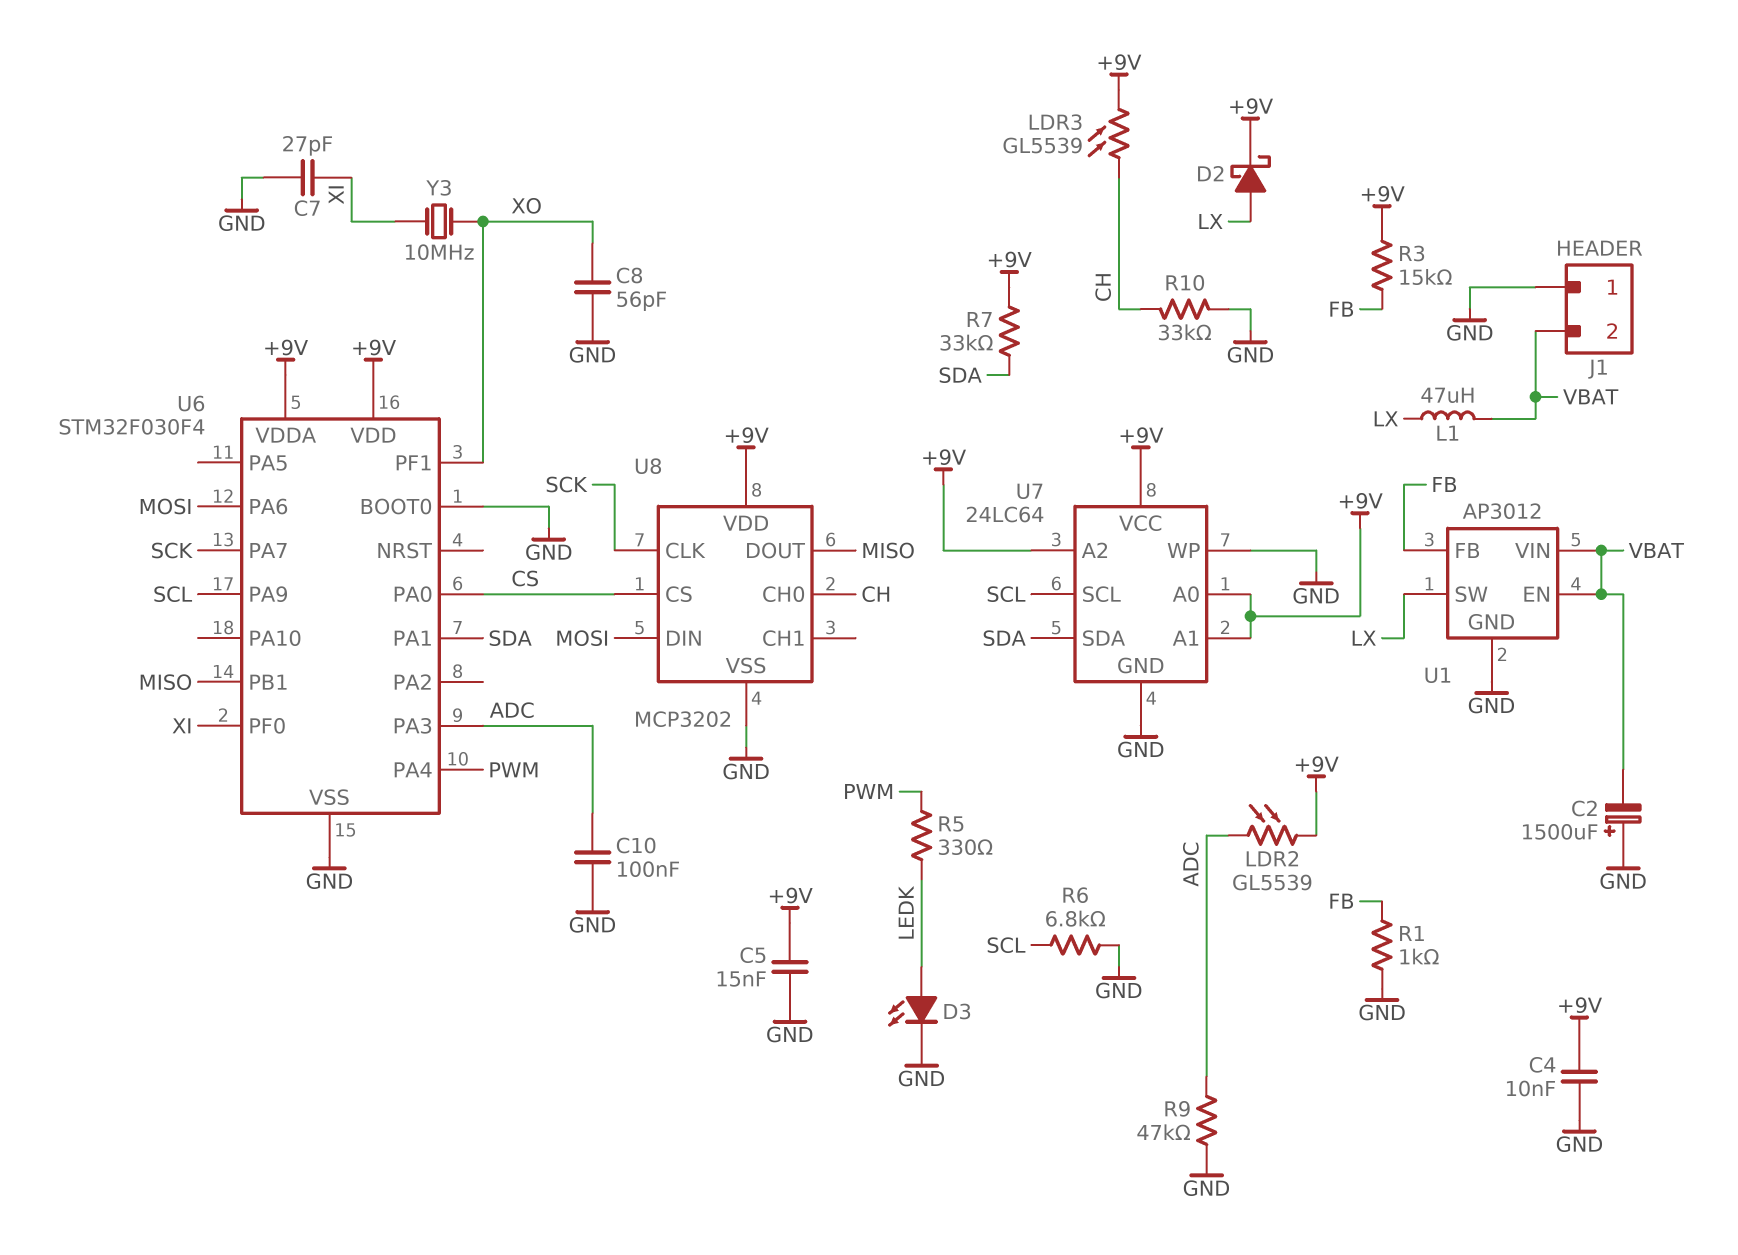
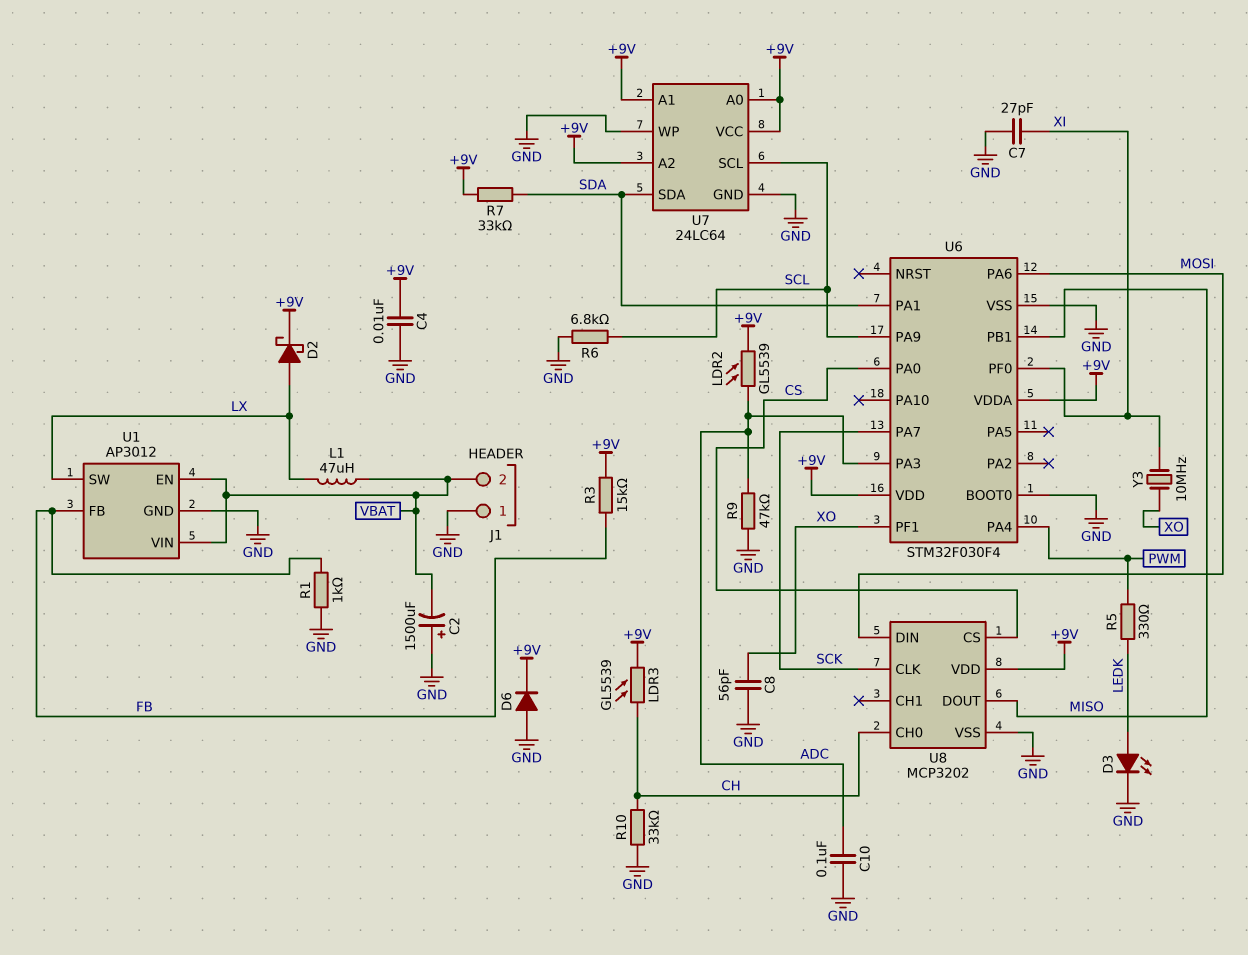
C5: 15nF (+9V, GND) -> none
D6: none -> diode (A GND, K +9V)

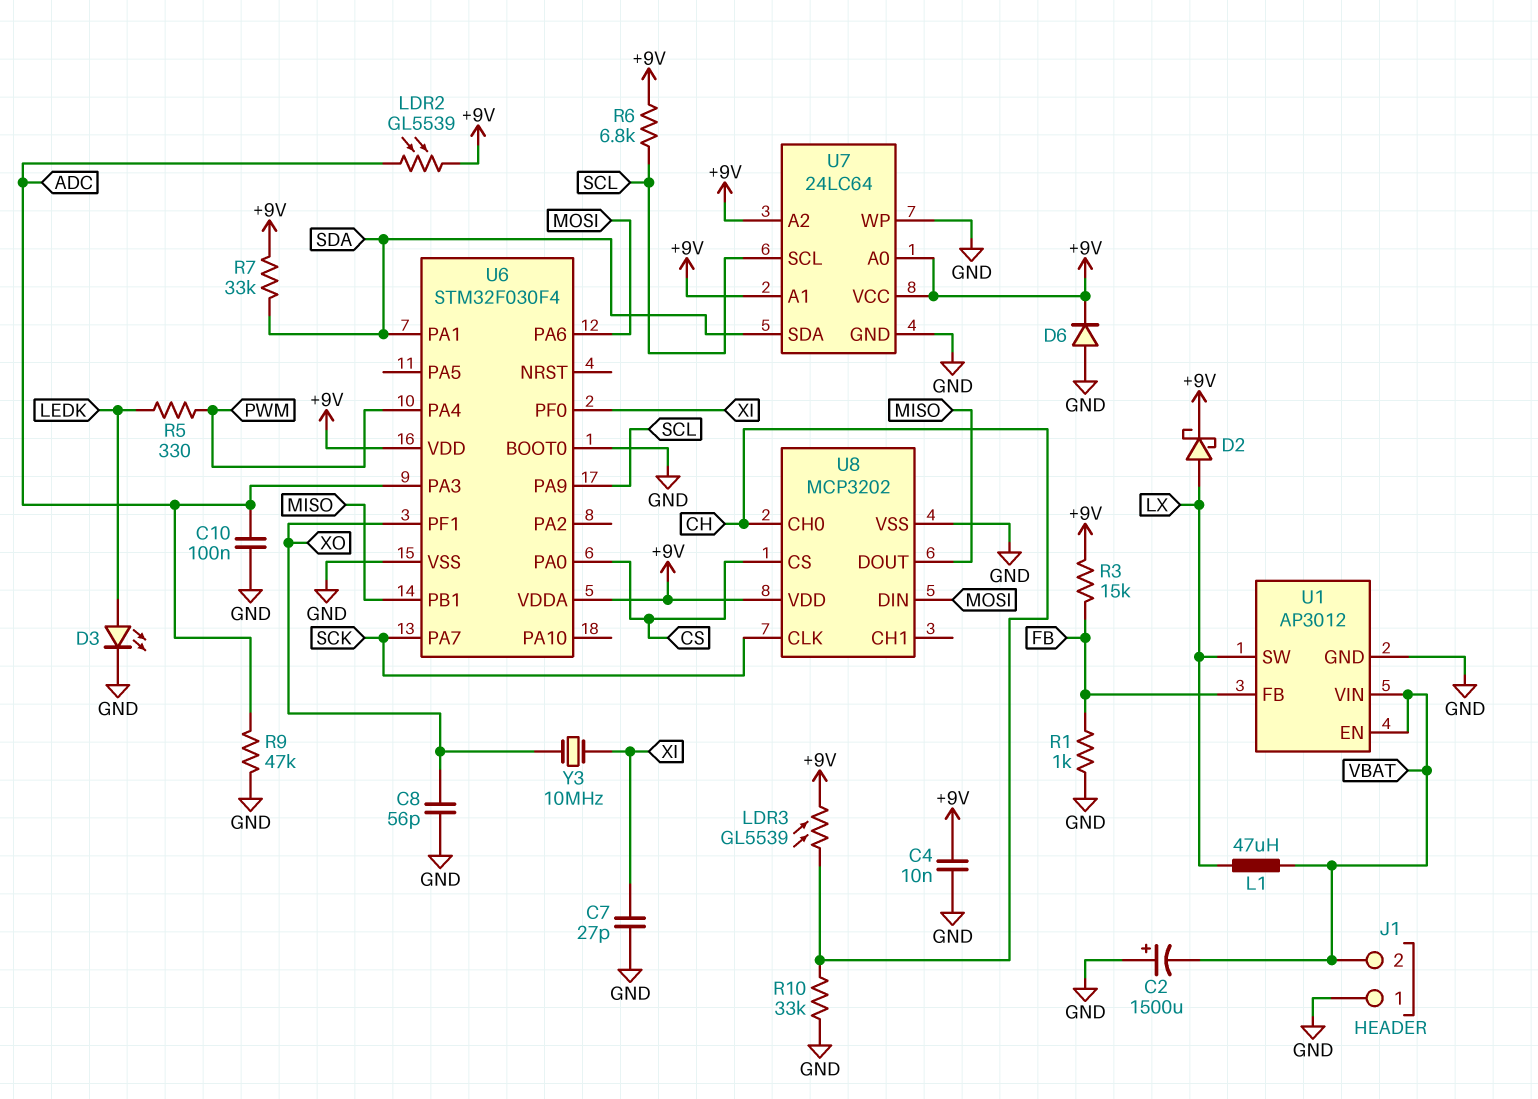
R6: 6.8k (GND, SCL) -> 6.8k (+9V, SCL)

